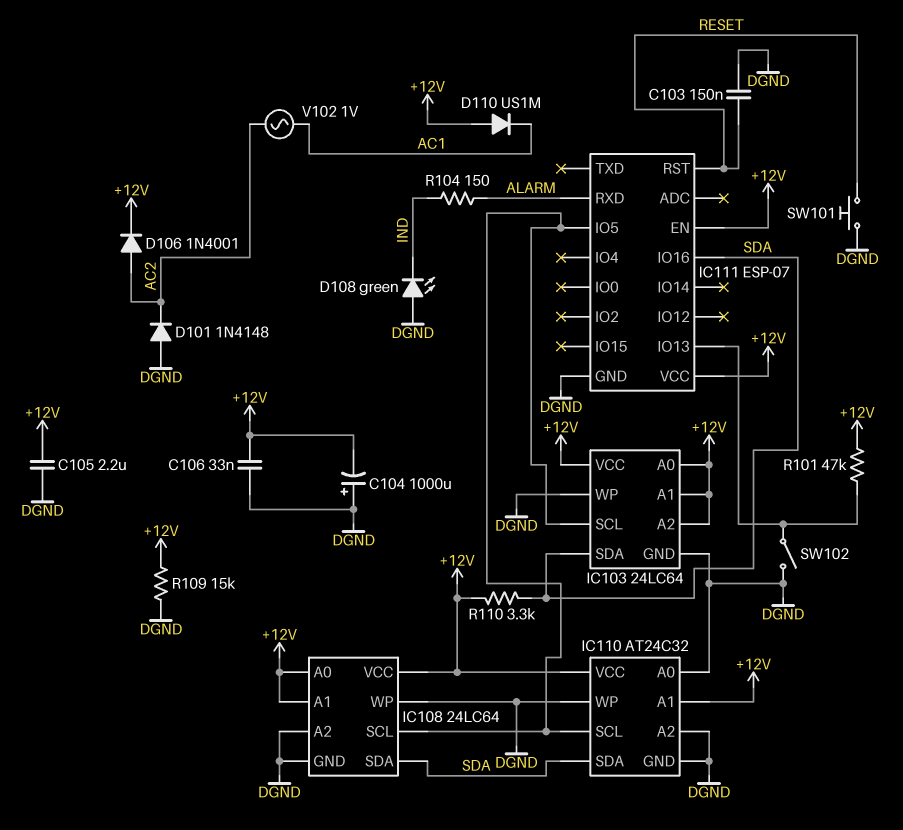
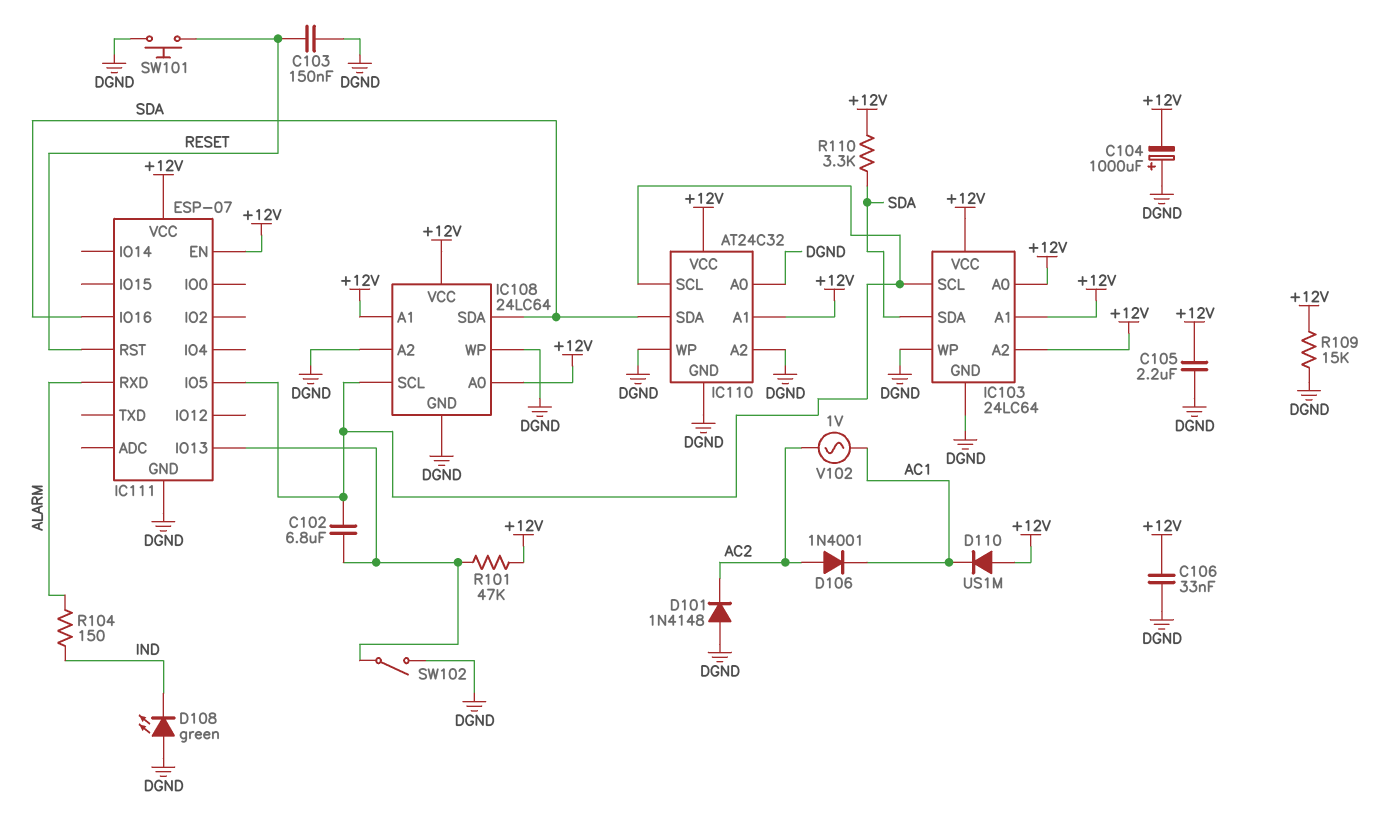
C102: none -> 6.8uF (IC103/SCL, IC111/IO13)
D106: diode 1N4001 (A AC2, K +12V) -> diode 1N4001 (A AC2, K AC1)

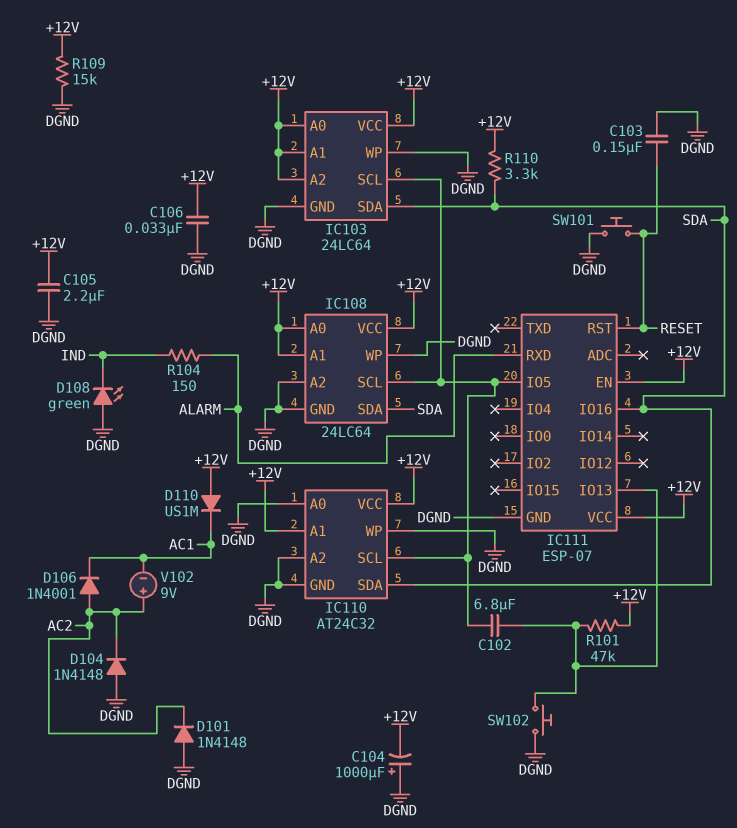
D104: none -> diode 1N4148 (A DGND, K AC2)
SW102: switch (DGND, IC111/IO13) -> button (DGND, IC111/IO13)
V102: AC 1V (AC1, AC2) -> 9V (plus AC2, minus AC1)

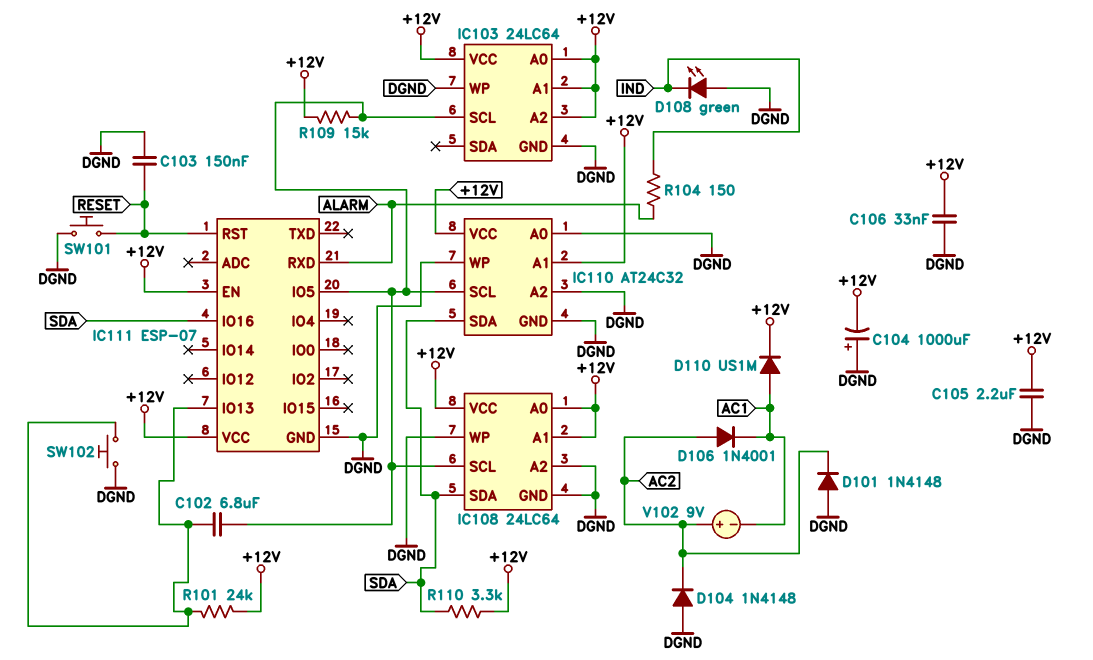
D110: diode US1M (A +12V, K AC1) -> diode US1M (A AC1, K +12V)
IC103 pin SDA: SDA -> none
R101: 47k (+12V, IC111/IO13) -> 24k (+12V, IC111/IO13)
R109: 15k (+12V, DGND) -> 15k (+12V, IC103/SCL)

